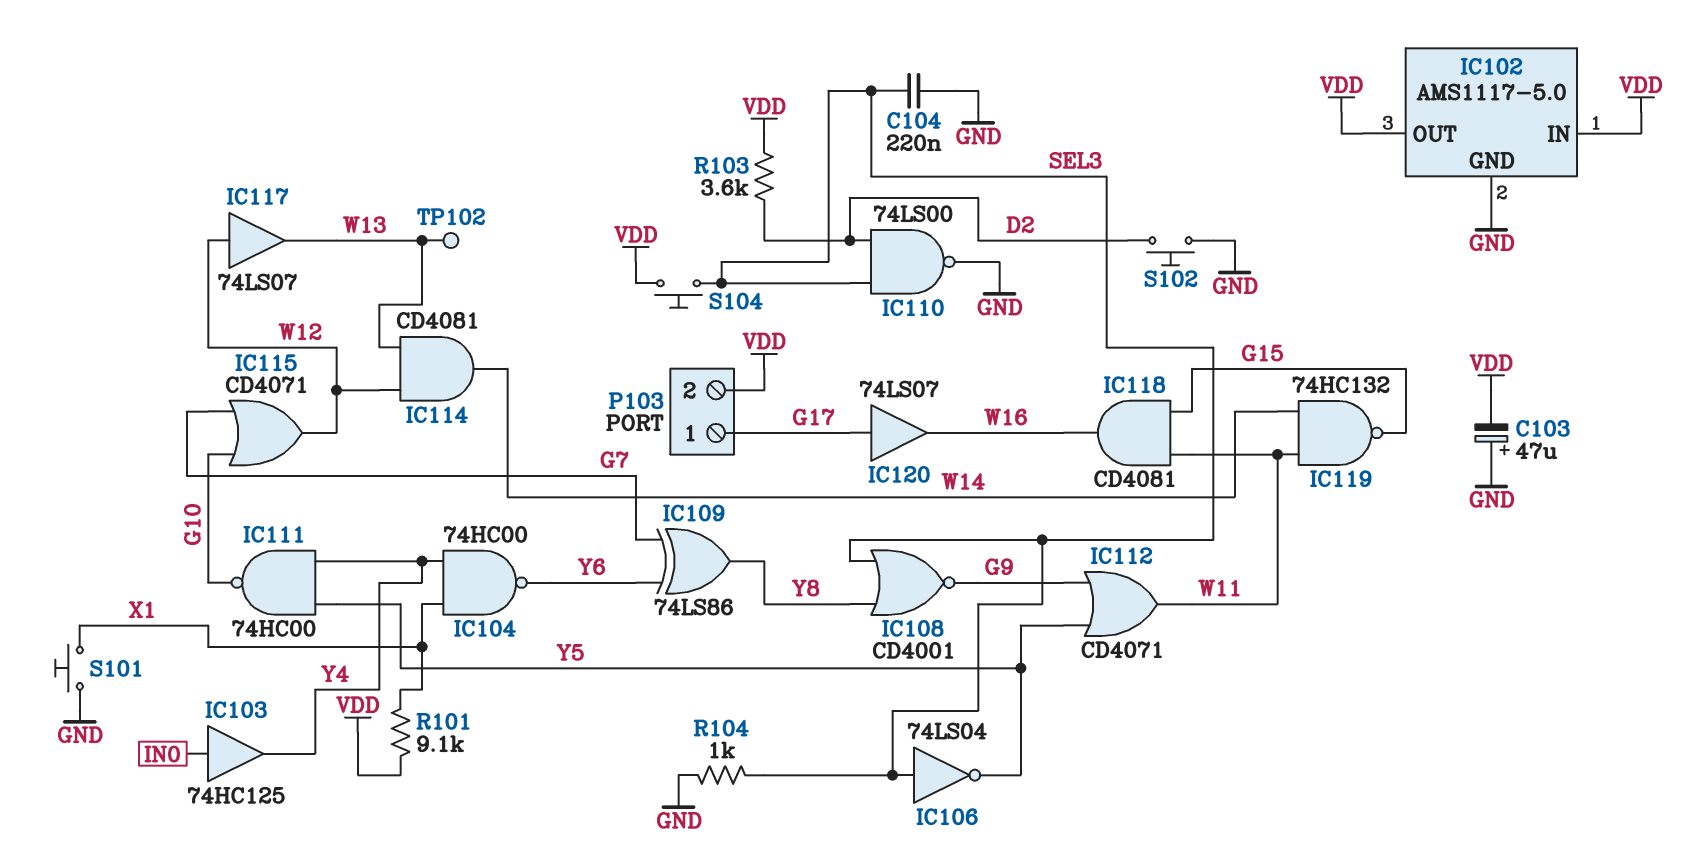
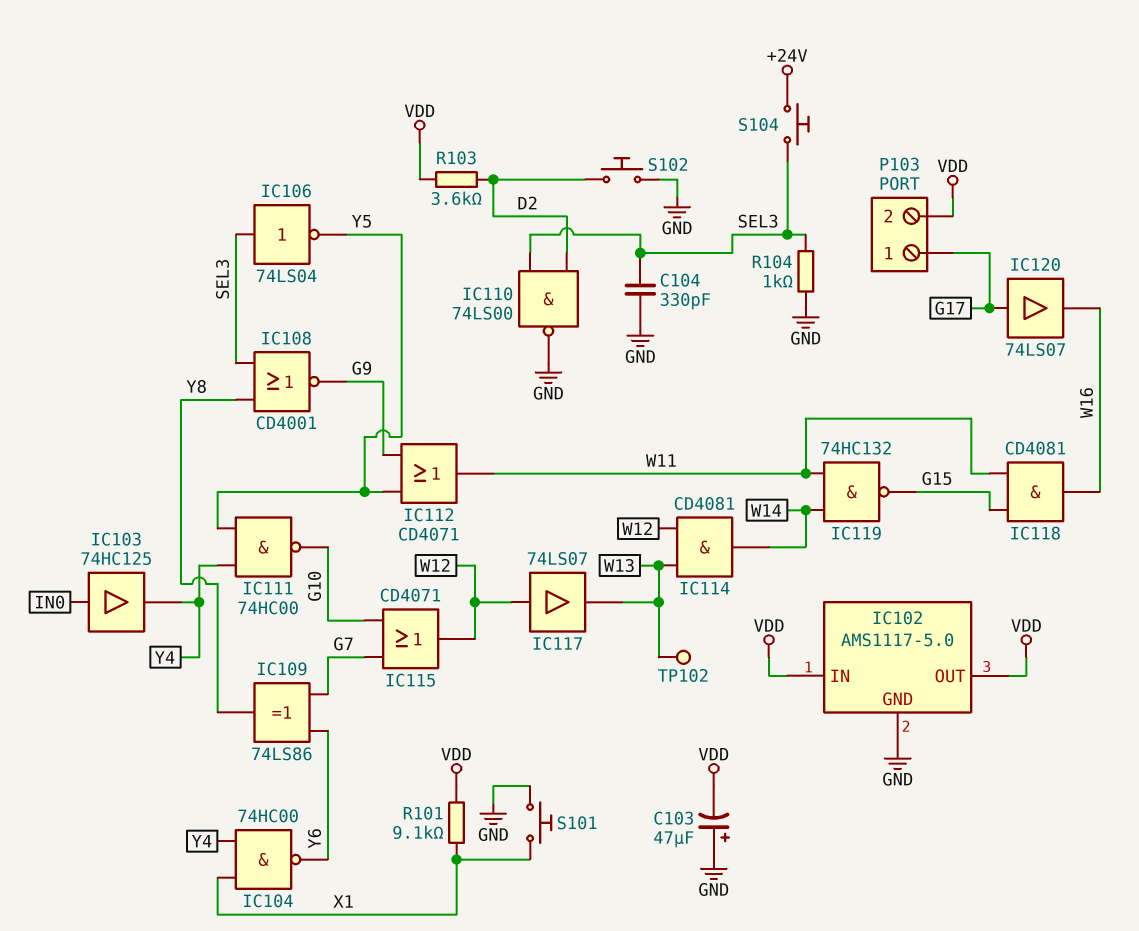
C104: 220nF (GND, SEL3) -> 330pF (GND, SEL3)
S104: button (SEL3, VDD) -> button (+24V, SEL3)

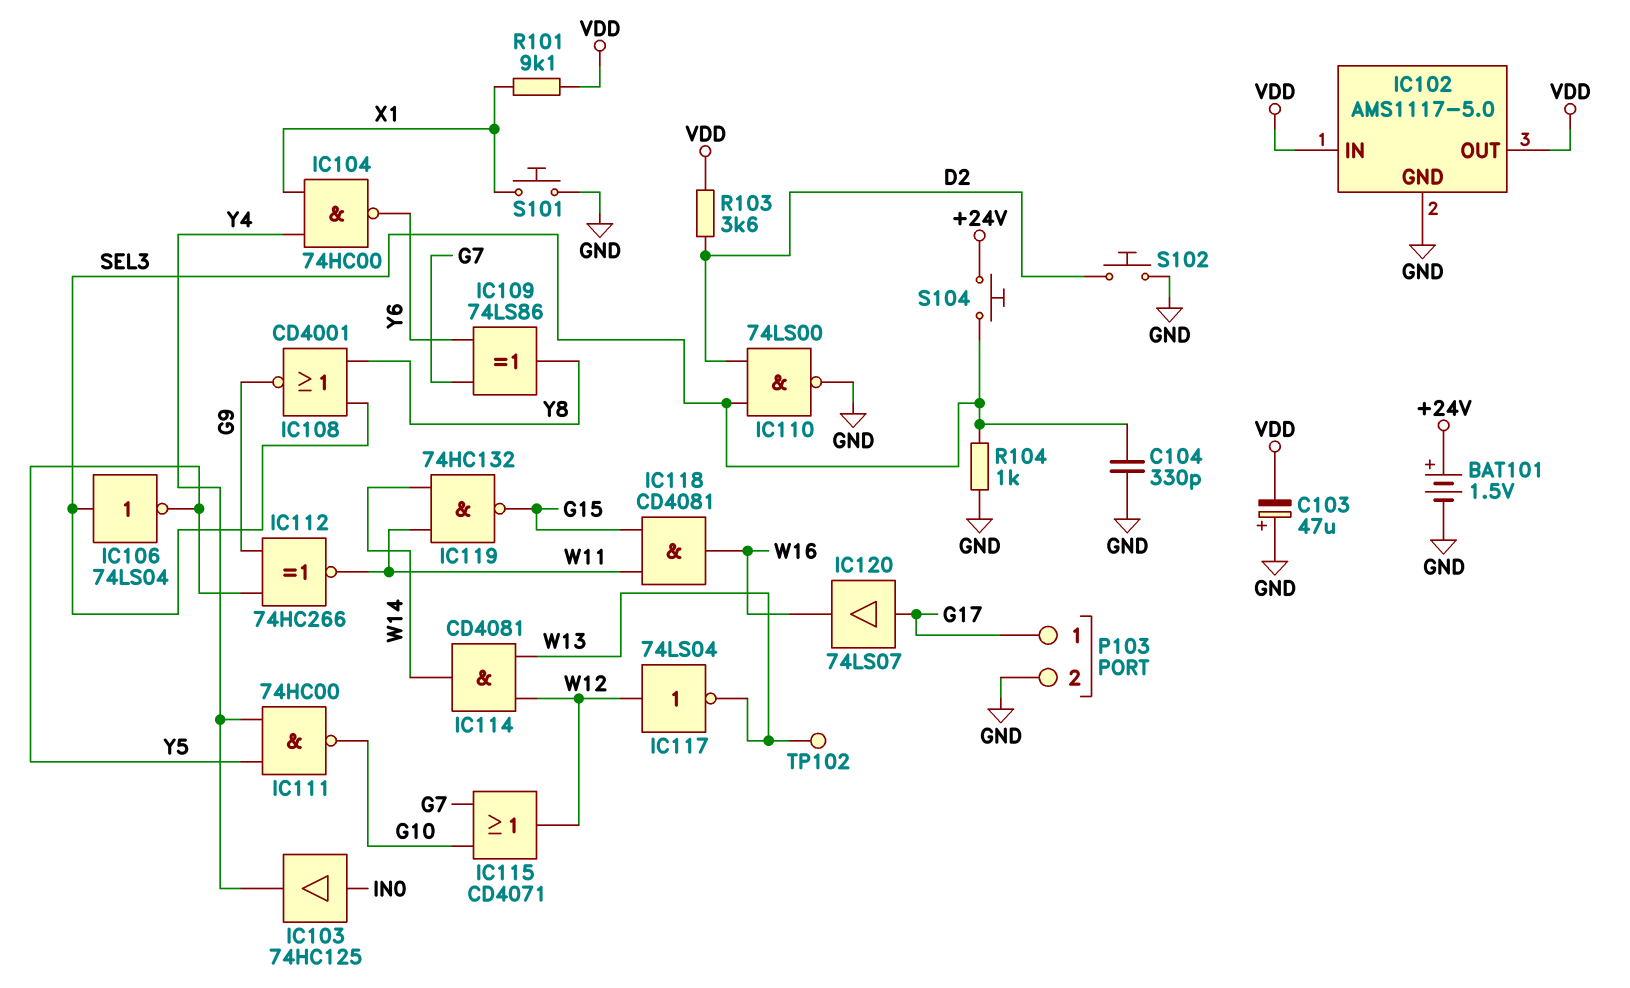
BAT101: none -> 1.5V (plus +24V, minus GND)
IC112: OR CD4071 (in G9, in Y5, out W11) -> XNOR 74HC266 (in G9, in Y5, out W11)
IC117: buffer 74LS07 (in W12, out W13) -> NOT 74LS04 (in W12, out W13)
P103 pin 2: VDD -> GND

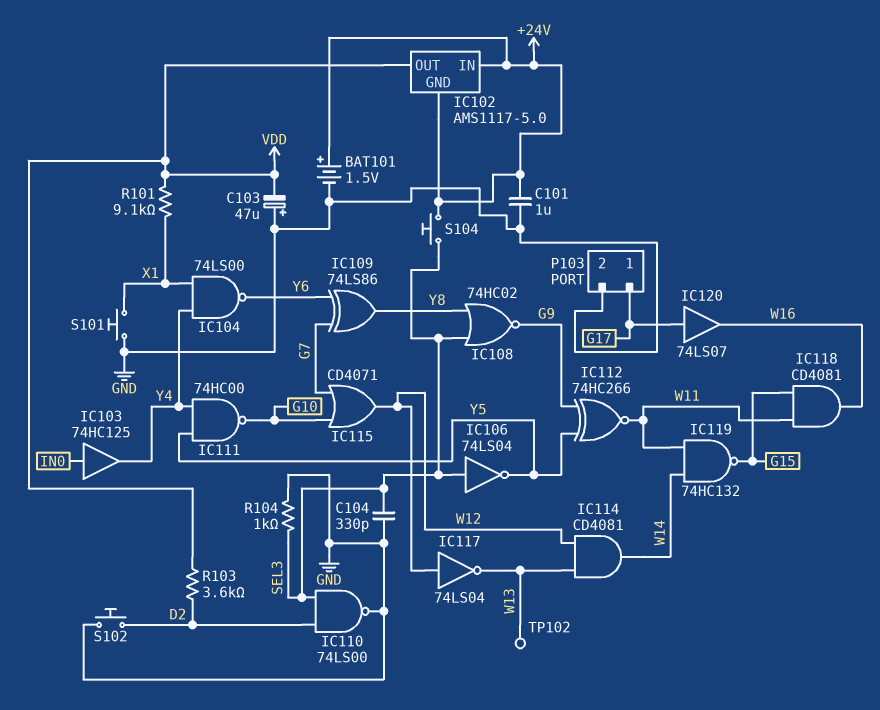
C101: none -> 1uF (+24V, GND)
IC102 pin GND: GND -> +24V
IC102 pin IN: VDD -> +24V
IC104: NAND 74HC00 (in X1, in Y4, out Y6) -> NAND 74LS00 (in X1, in Y4, out Y6)
IC108: NOR CD4001 (in SEL3, in Y8, out G9) -> NOR 74HC02 (in SEL3, in Y8, out G9)

